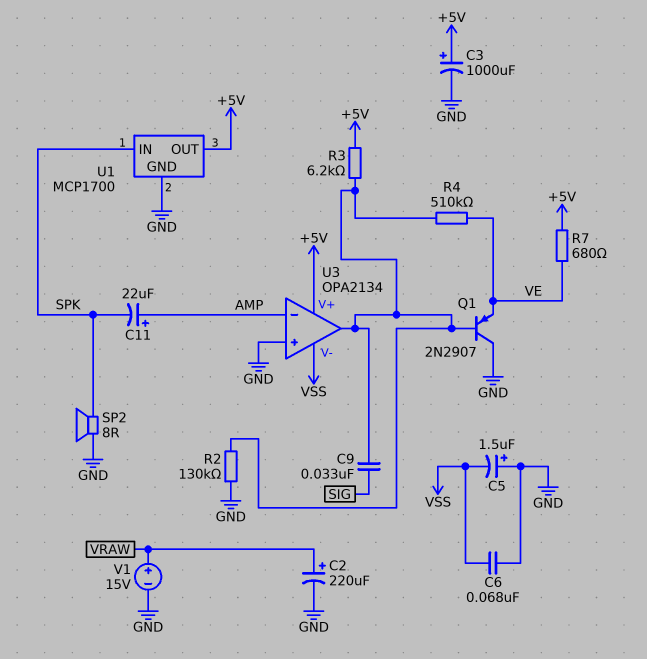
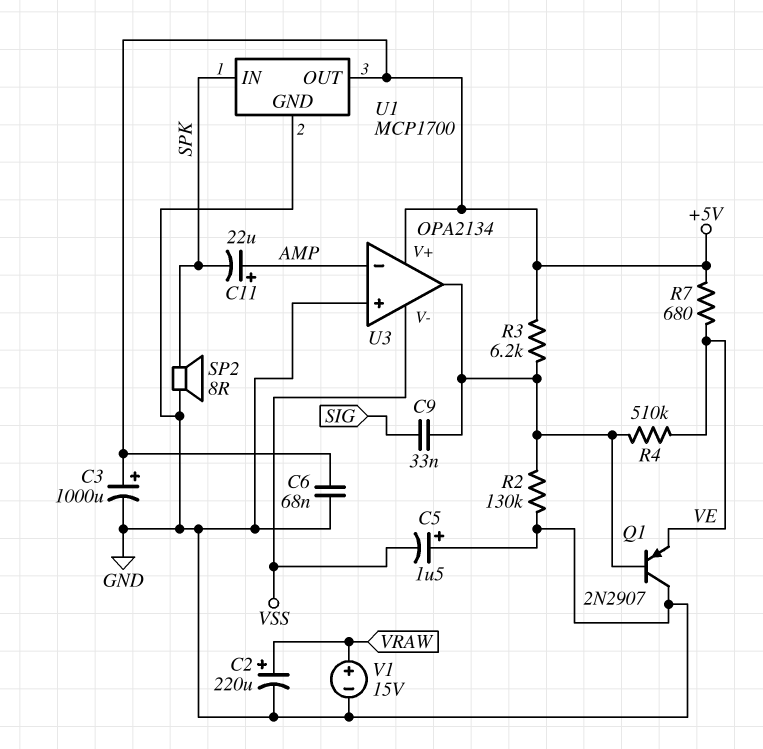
C6: 68nF (GND, VSS) -> 68nF (+5V, GND)

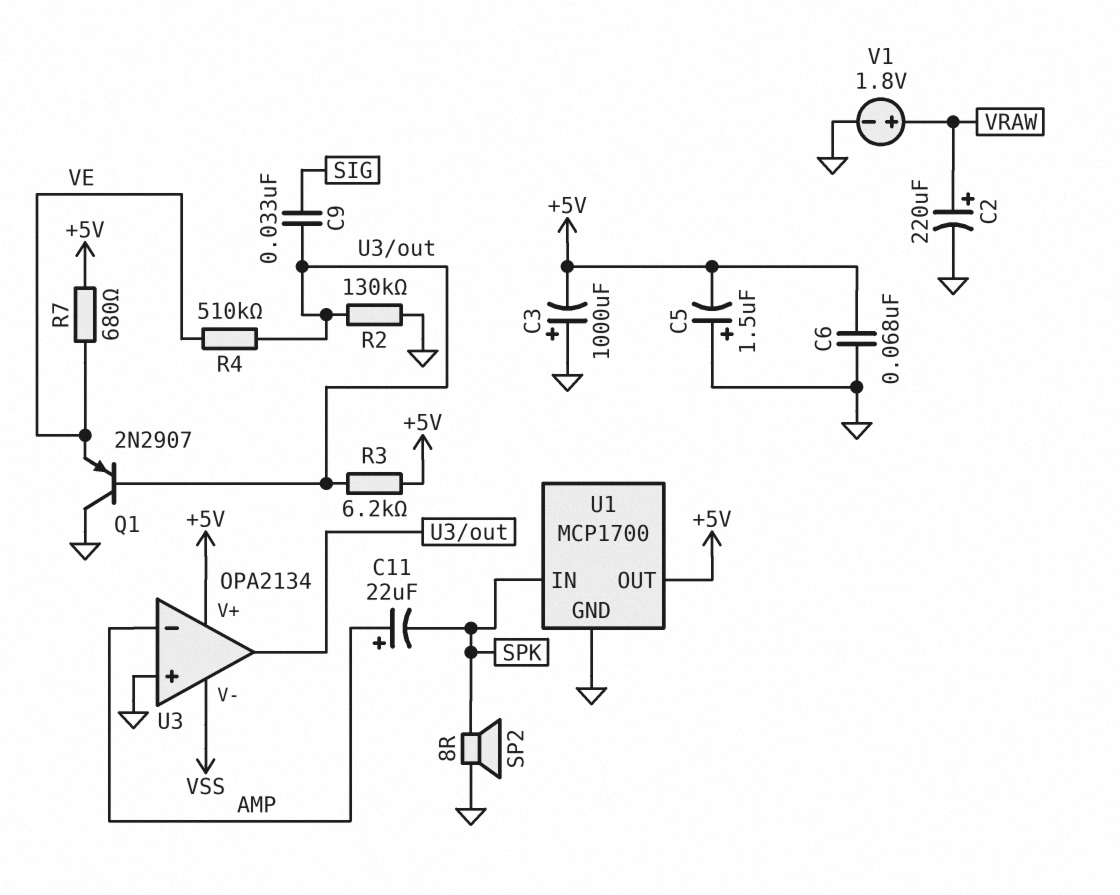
C3: 1000uF (plus +5V, minus GND) -> 1000uF (plus GND, minus +5V)
C5: 1.5uF (plus GND, minus VSS) -> 1.5uF (plus GND, minus +5V)
V1: 15V (plus VRAW, minus GND) -> 1.8V (plus VRAW, minus GND)

